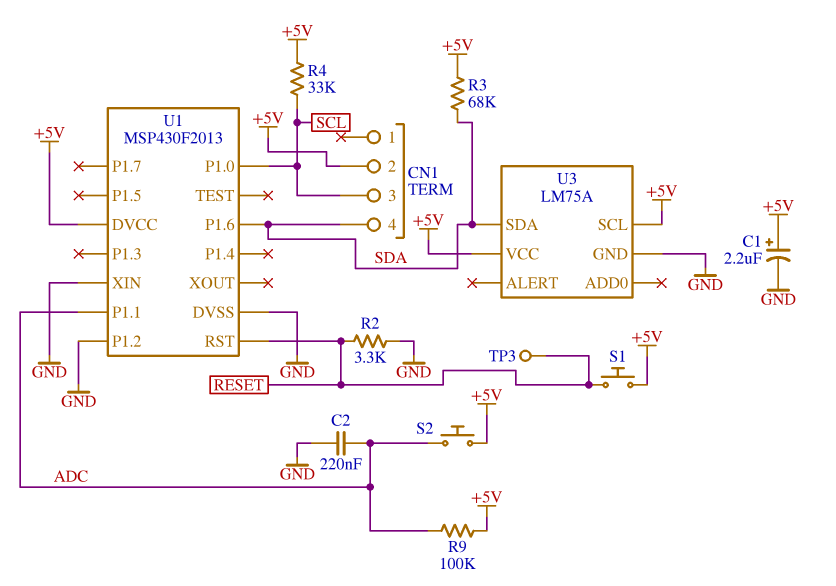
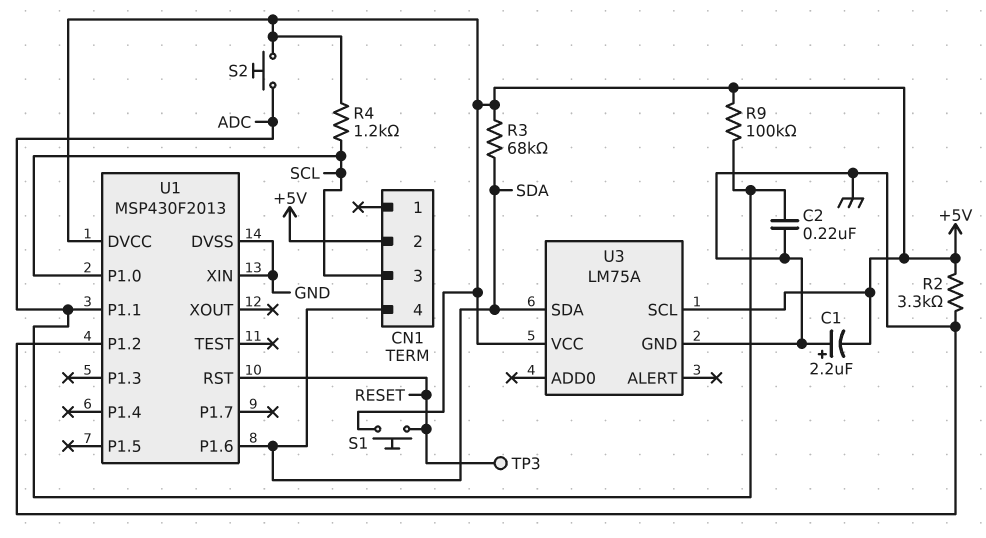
C1: 2.2uF (plus +5V, minus GND) -> 2.2uF (plus GND, minus +5V)
R2: 3.3k (GND, RESET) -> 3.3k (+5V, GND)
R4: 33k (+5V, SCL) -> 1.2k (+5V, SCL)

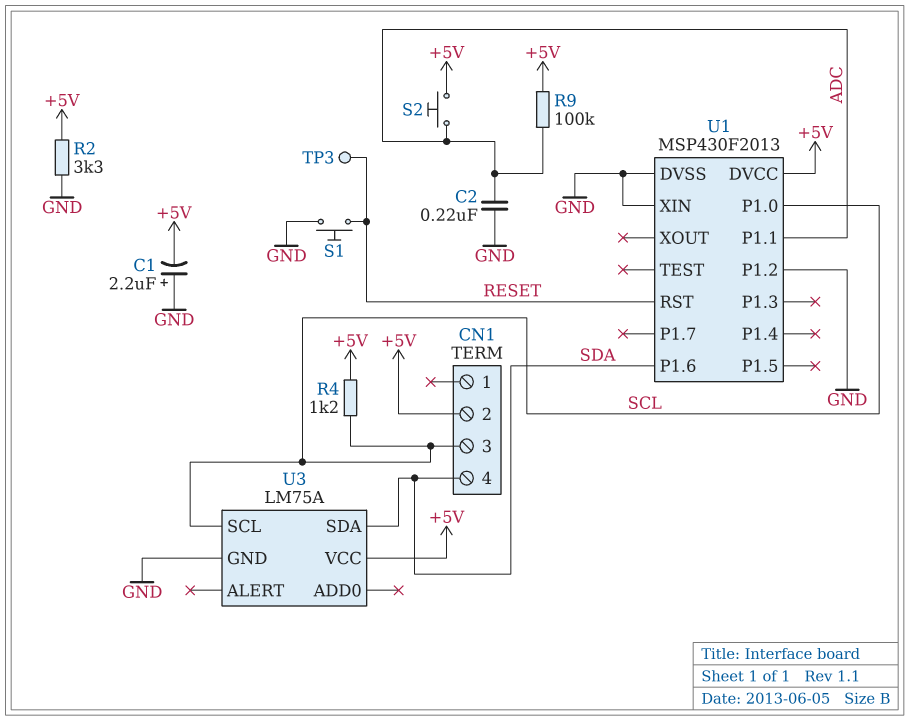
R3: 68k (+5V, SDA) -> none
S1: button (+5V, RESET) -> button (GND, RESET)
U3 pin SCL: +5V -> SCL

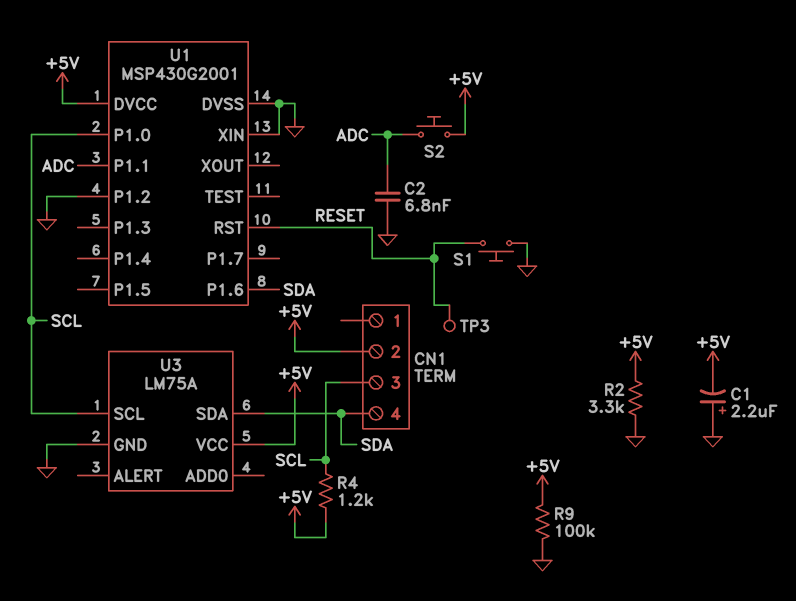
C2: 220nF (ADC, GND) -> 6.8nF (ADC, GND)
R9: 100k (+5V, ADC) -> 100k (+5V, GND)
U1: MSP430F2013 -> MSP430G2001

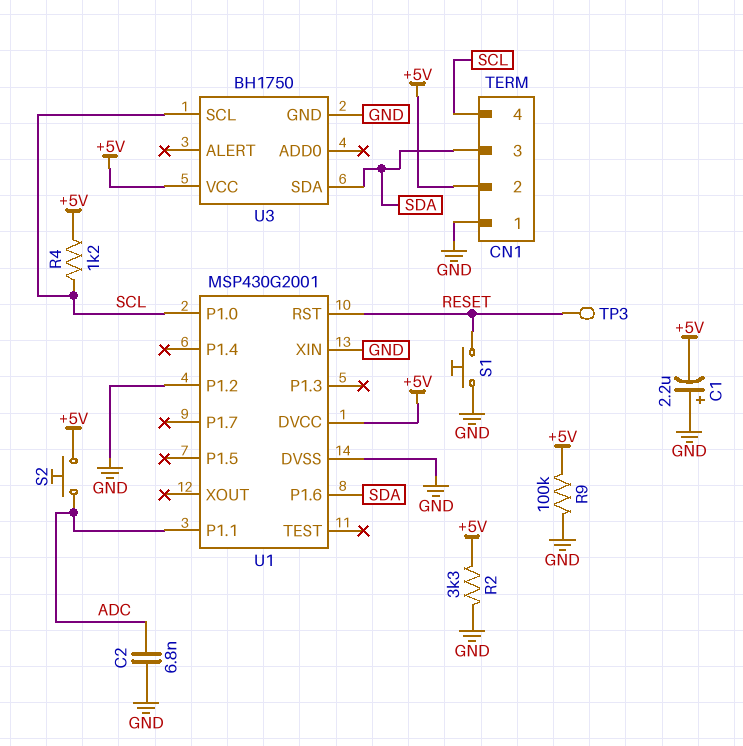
CN1 pin 1: none -> GND
CN1 pin 3: SCL -> SDA
CN1 pin 4: SDA -> SCL
U3: LM75A -> BH1750

